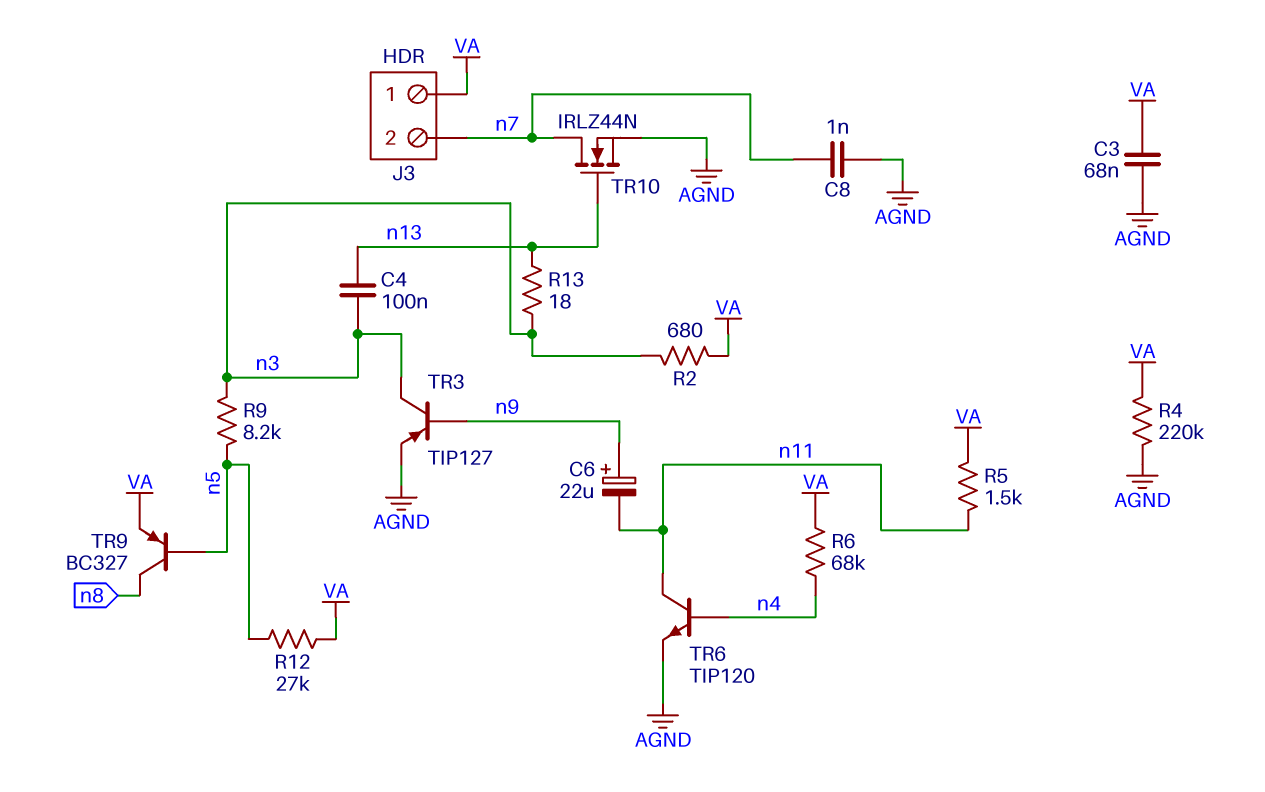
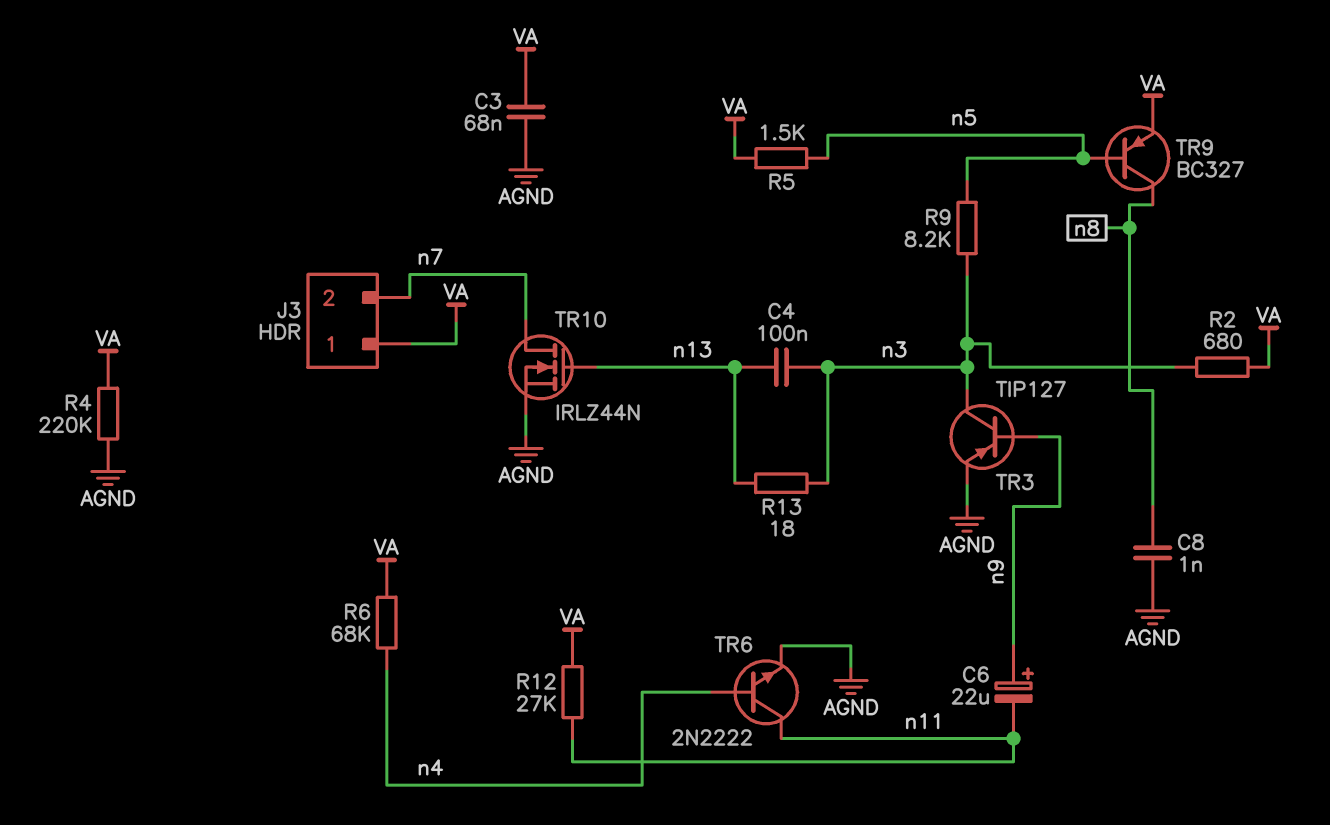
C8: 1nF (AGND, n7) -> 1nF (AGND, n8)
R5: 1.5k (VA, n11) -> 1.5k (VA, n5)
R12: 27k (VA, n5) -> 27k (VA, n11)
TR6: NPN TIP120 (B n4, C n11, E AGND) -> NPN 2N2222 (B n4, C n11, E AGND)

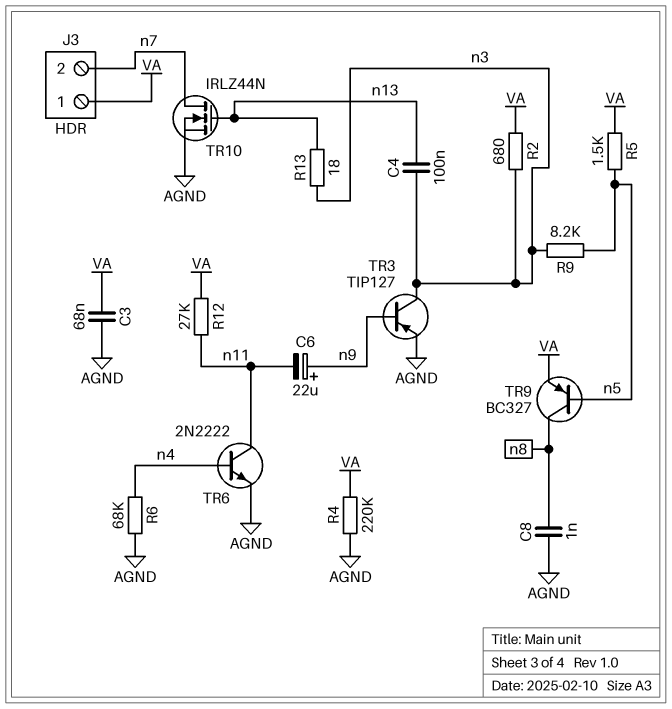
R6: 68k (VA, n4) -> 68k (AGND, n4)

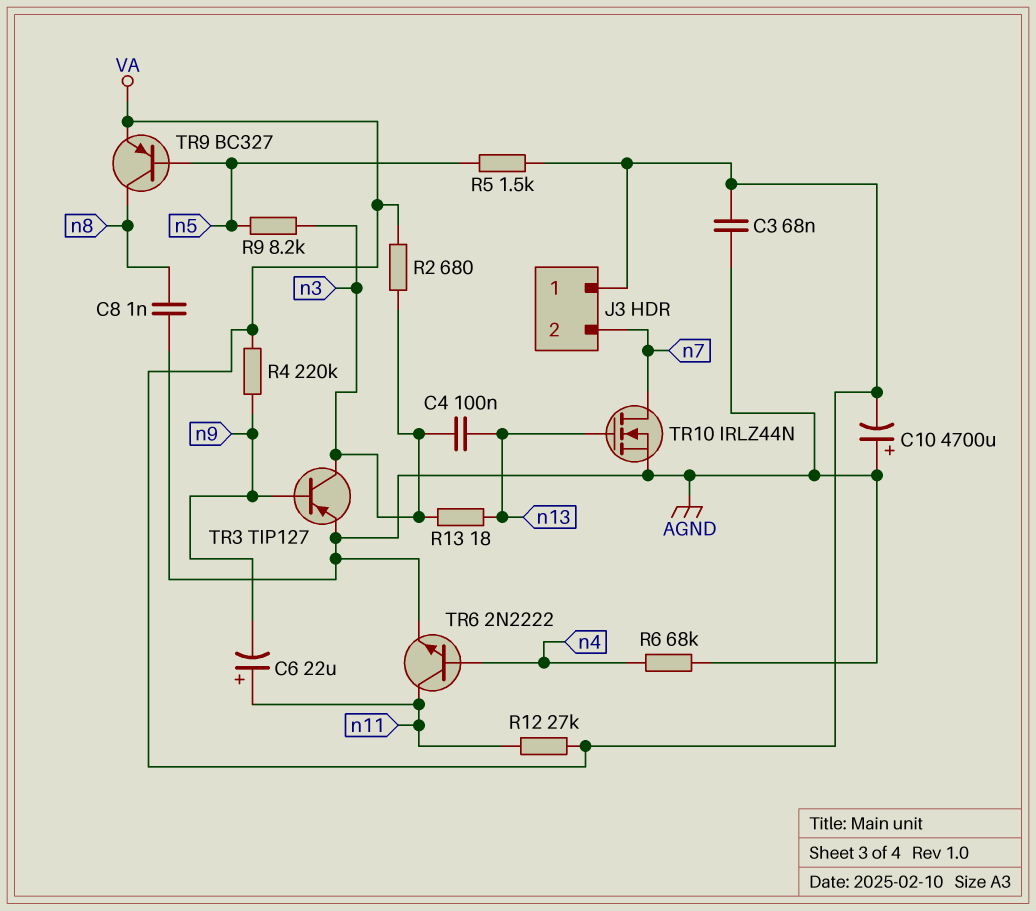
C6: 22uF (plus n9, minus n11) -> 22uF (plus n11, minus n9)
C10: none -> 4700uF (plus AGND, minus VA)
R4: 220k (AGND, VA) -> 220k (VA, n9)

